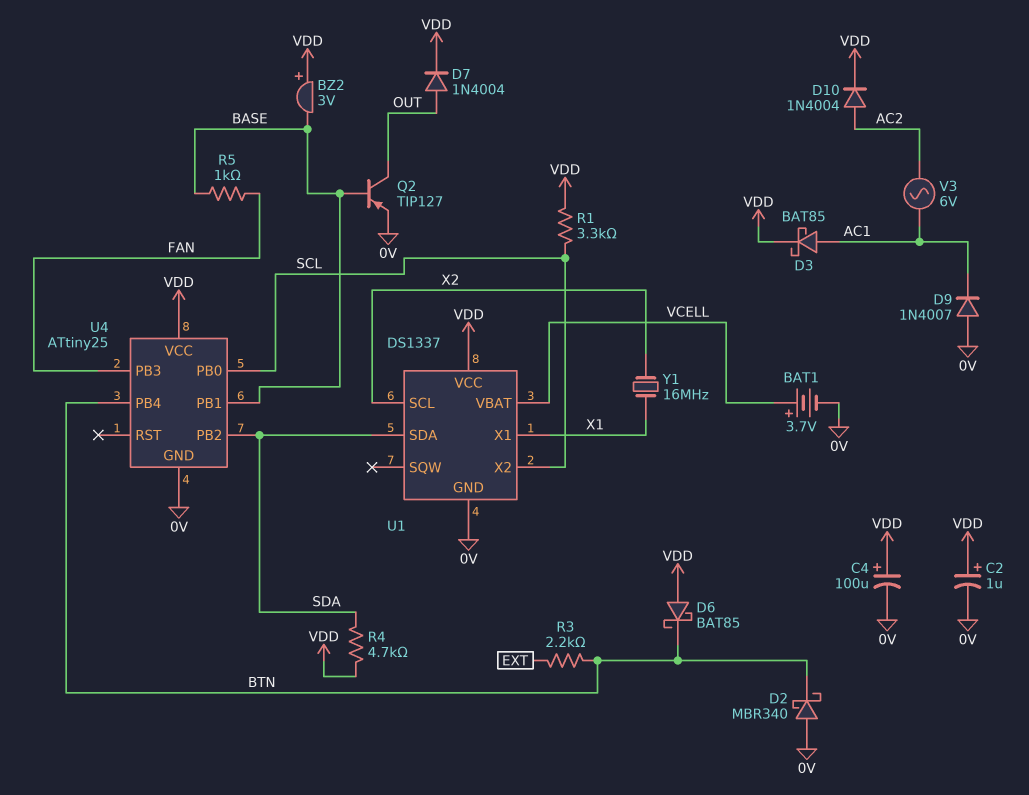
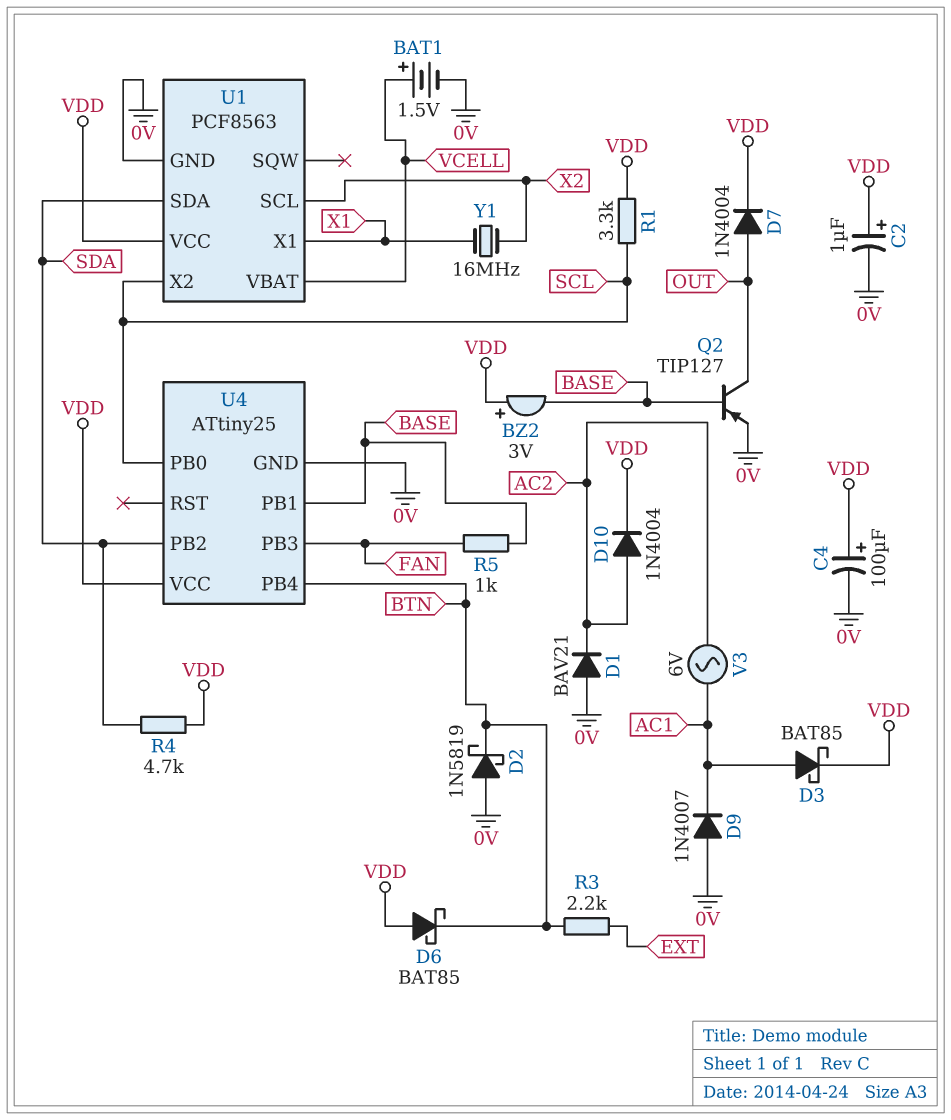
BAT1: 3.7V (plus VCELL, minus 0V) -> 1.5V (plus VCELL, minus 0V)
D1: none -> diode BAV21 (A 0V, K AC2)
D2: schottky MBR340 (A 0V, K BTN) -> schottky 1N5819 (A 0V, K BTN)
U1: DS1337 -> PCF8563

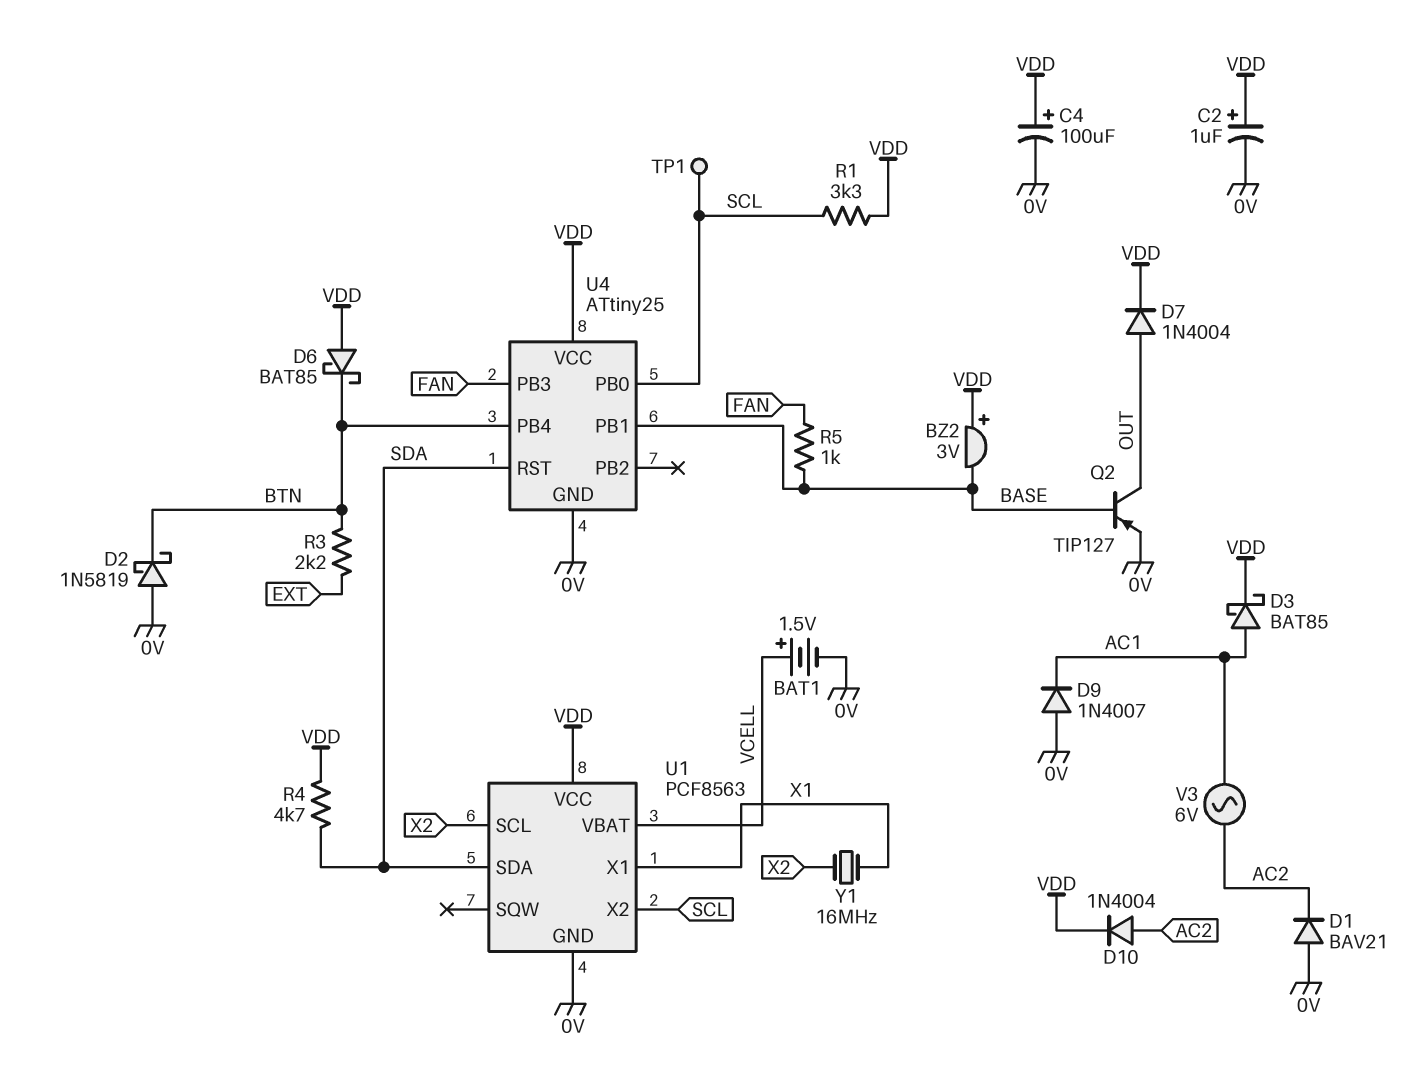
TP1: none -> test point (SCL)
U4 pin PB2: SDA -> none
U4 pin RST: none -> SDA

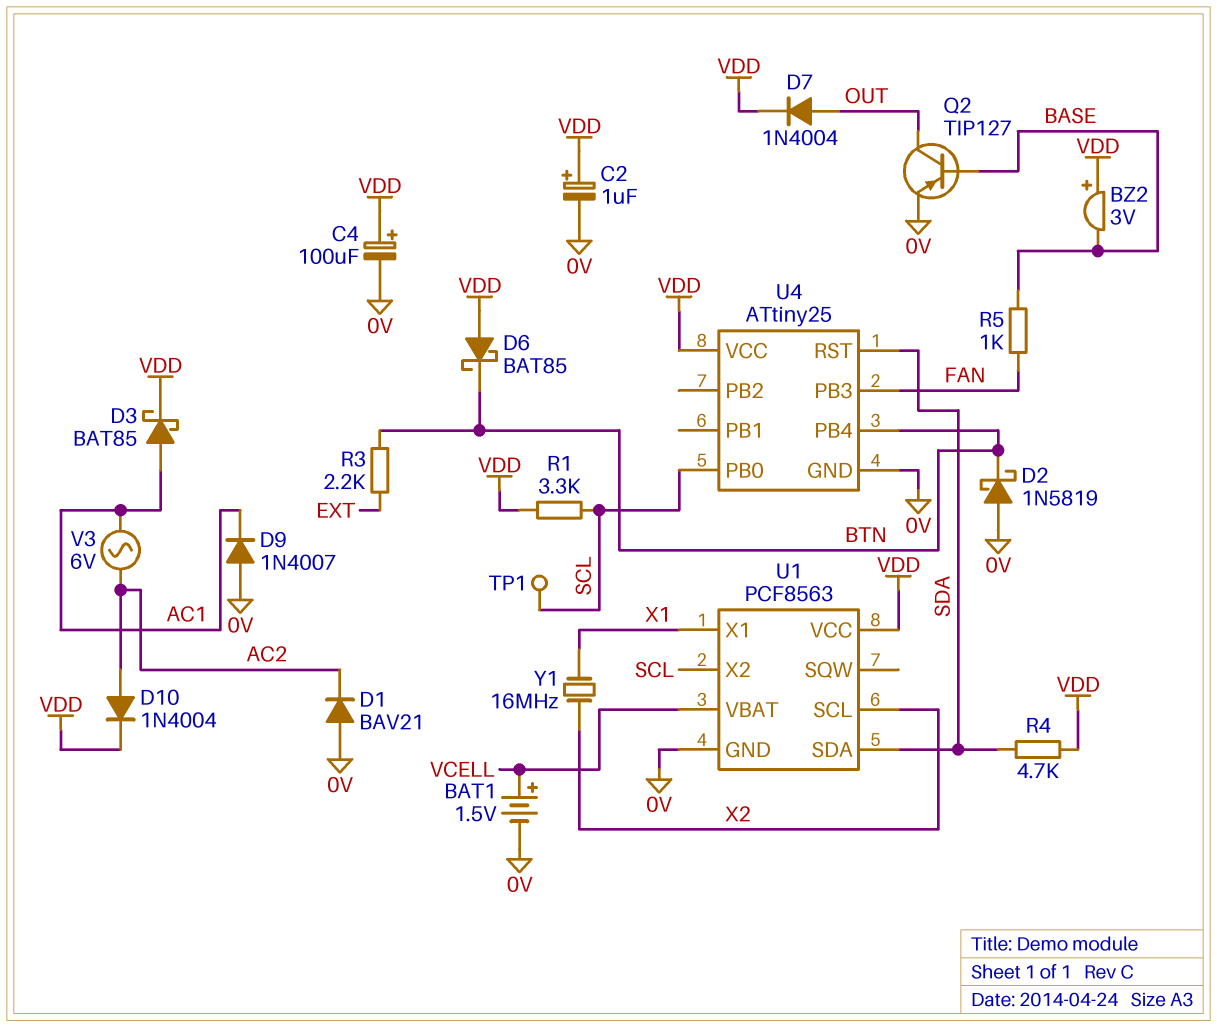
U4 pin PB1: BASE -> none

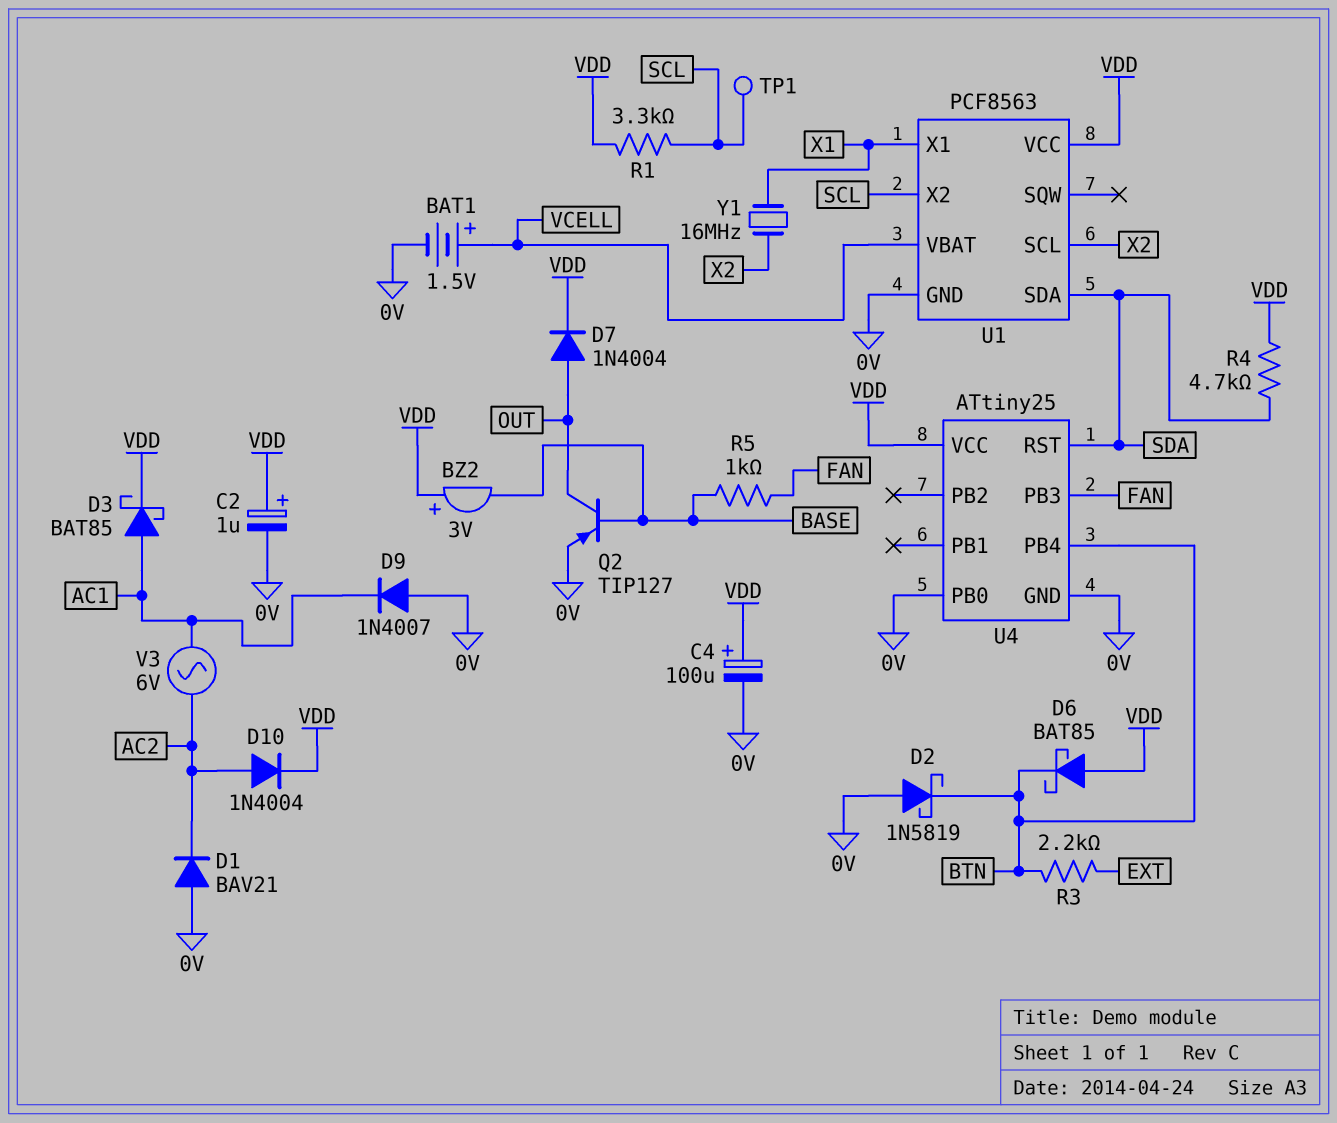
U4 pin PB0: SCL -> 0V

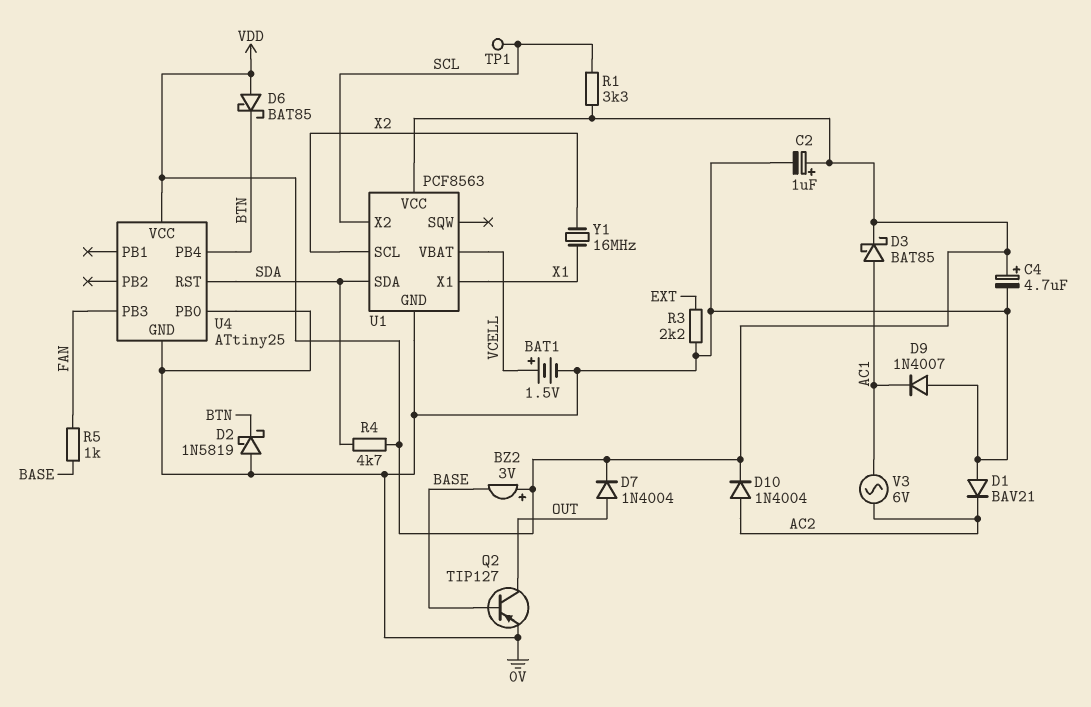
C4: 100uF (plus VDD, minus 0V) -> 4.7uF (plus VDD, minus 0V)
R3: 2.2k (BTN, EXT) -> 2.2k (0V, EXT)

